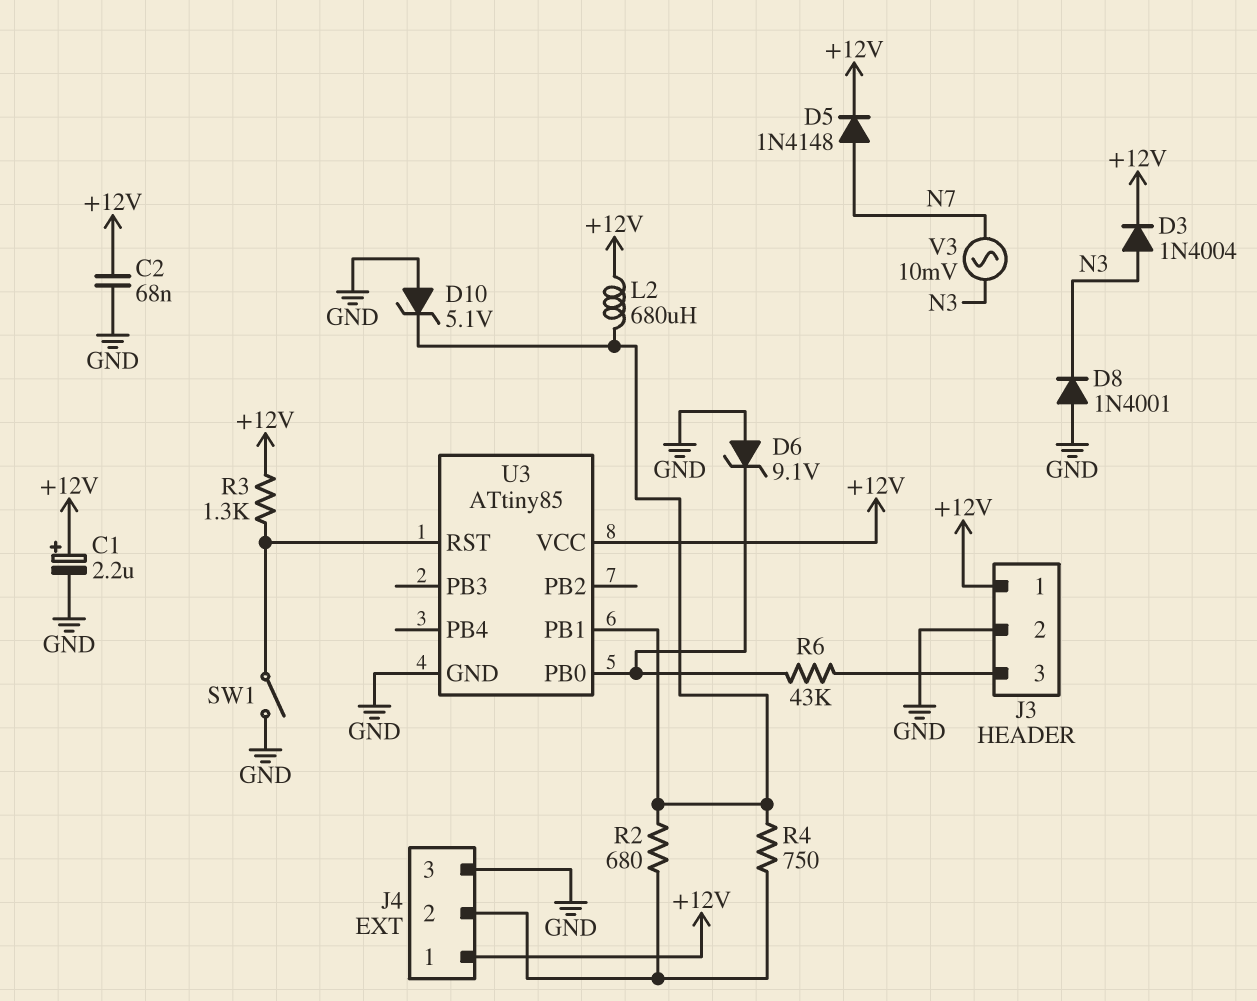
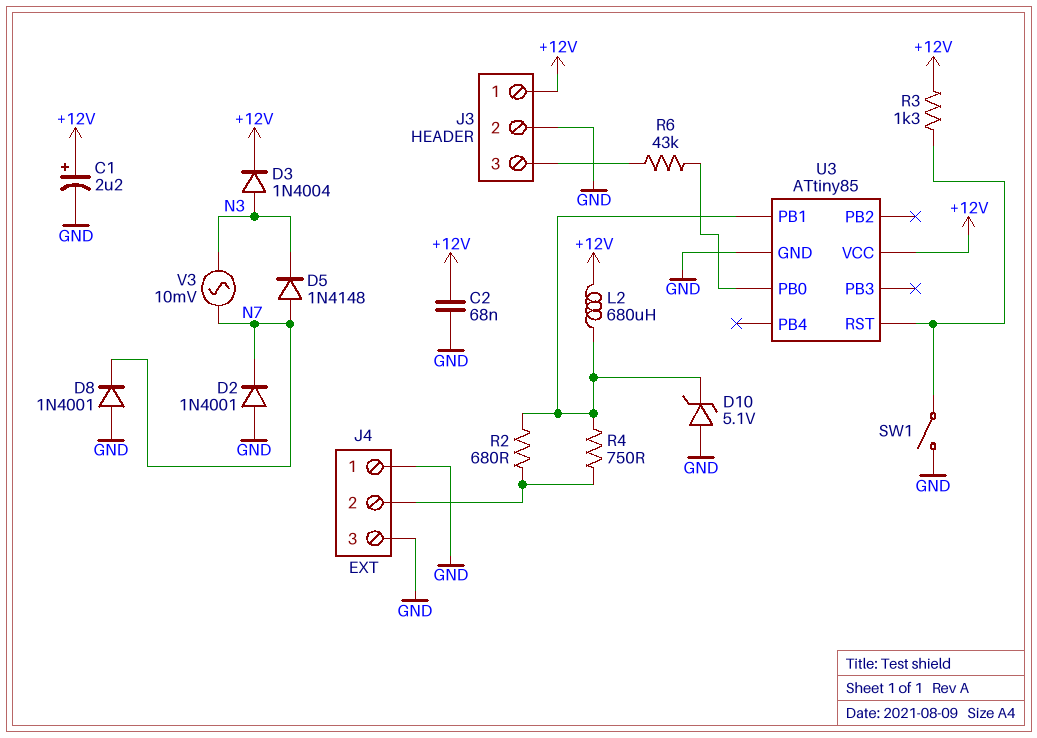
D2: none -> diode 1N4001 (A GND, K N7)
D5: diode 1N4148 (A N7, K +12V) -> diode 1N4148 (A N7, K N3)
D6: zener 9.1V (A GND, K U3/PB0) -> none
D8: diode 1N4001 (A GND, K N3) -> diode 1N4001 (A GND, K N7)
J4 pin 1: +12V -> GND

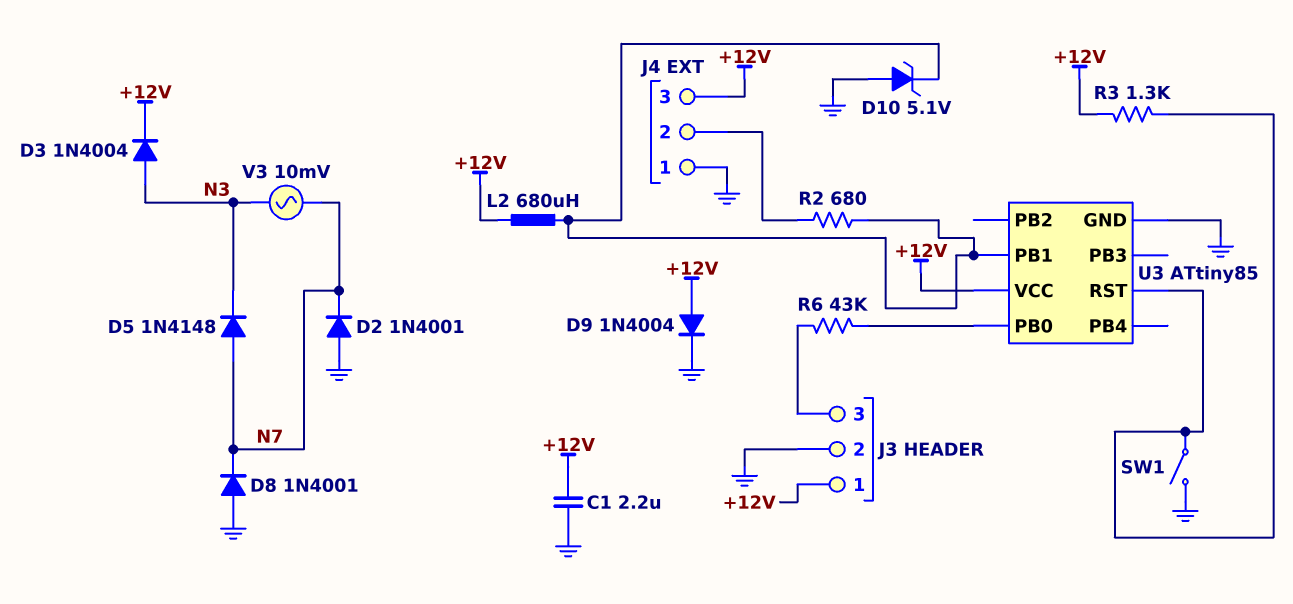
C1: 2.2uF (plus +12V, minus GND) -> 2.2uF (+12V, GND)
C2: 68nF (+12V, GND) -> none
D9: none -> diode 1N4004 (A +12V, K GND)
J4 pin 3: GND -> +12V
R4: 750 (J4/2, U3/PB1) -> none

